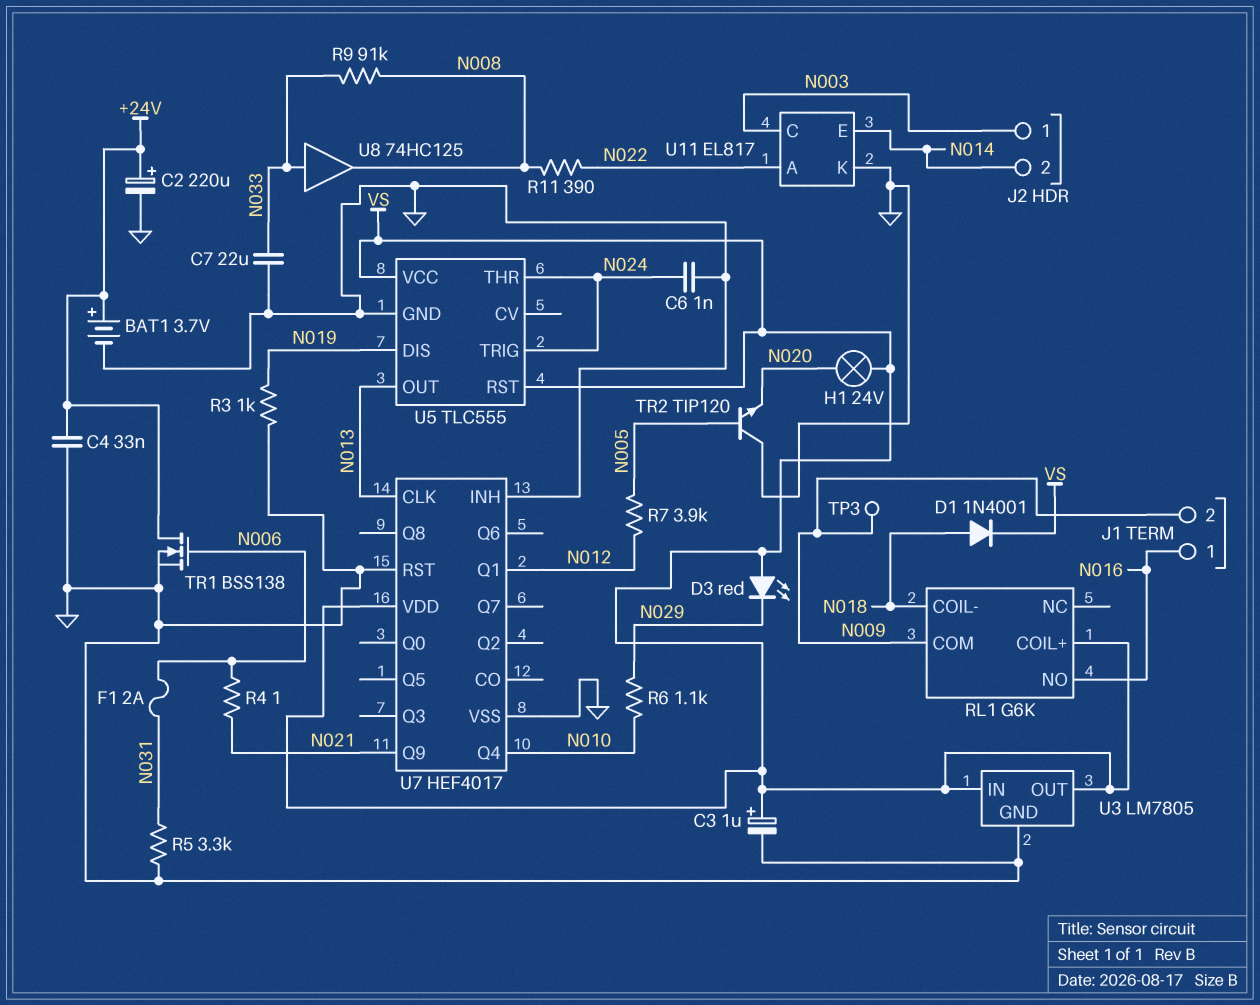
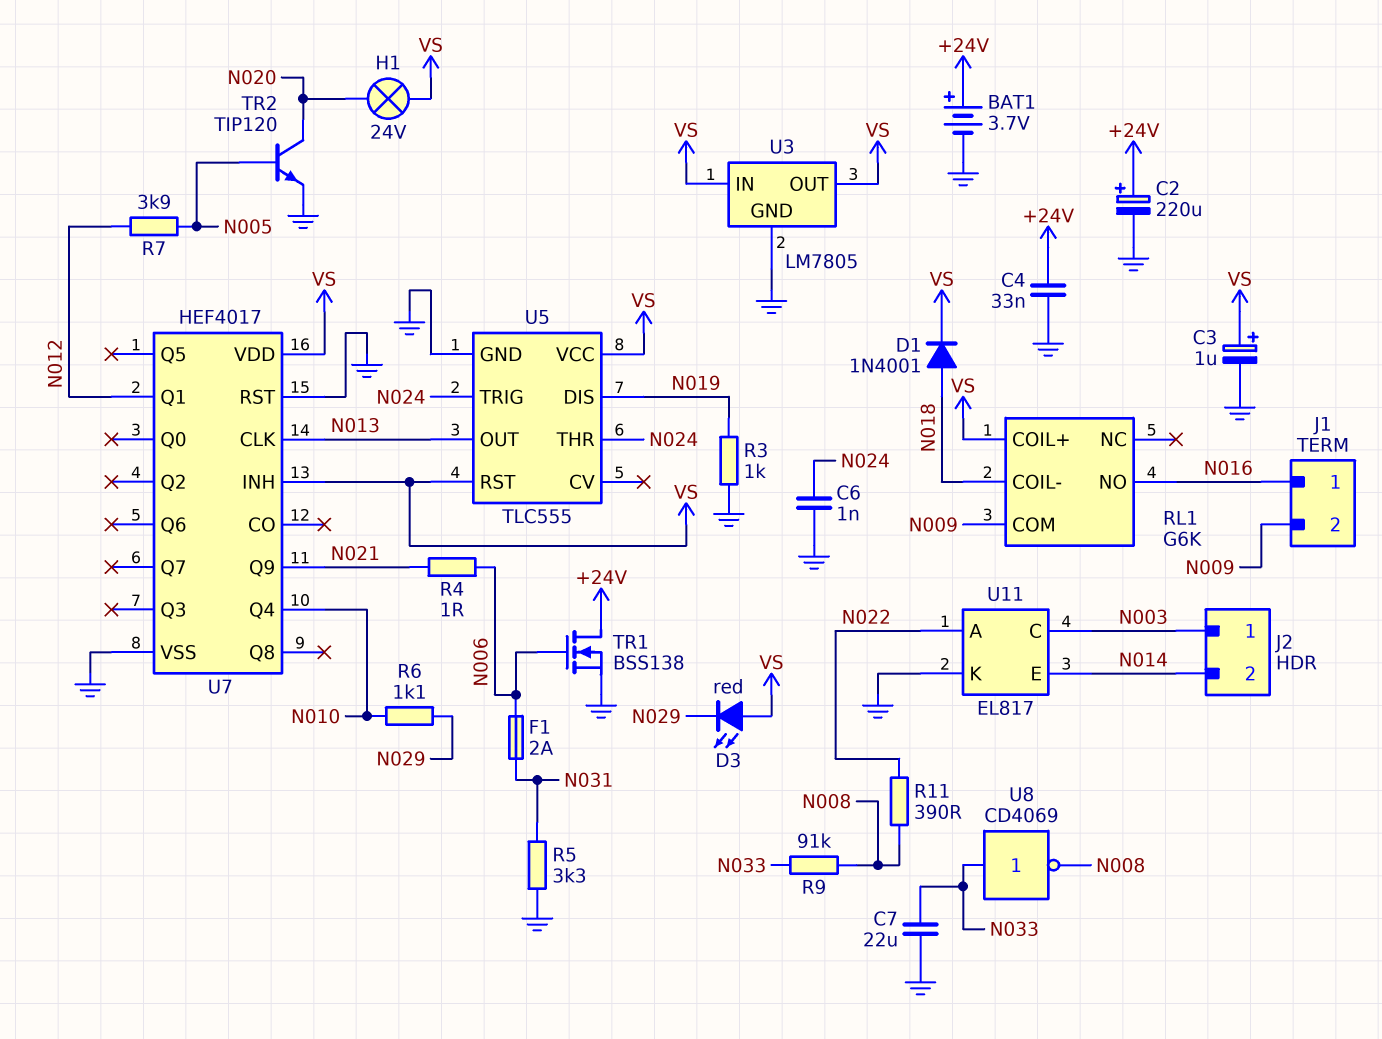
TP3: test point (N009) -> none
TR2: NPN TIP120 (B N005, C GND, E N020) -> NPN TIP120 (B N005, C N020, E GND)
U7 pin INH: GND -> VS
U8: buffer 74HC125 (in N033, out N008) -> NOT CD4069 (in N033, out N008)

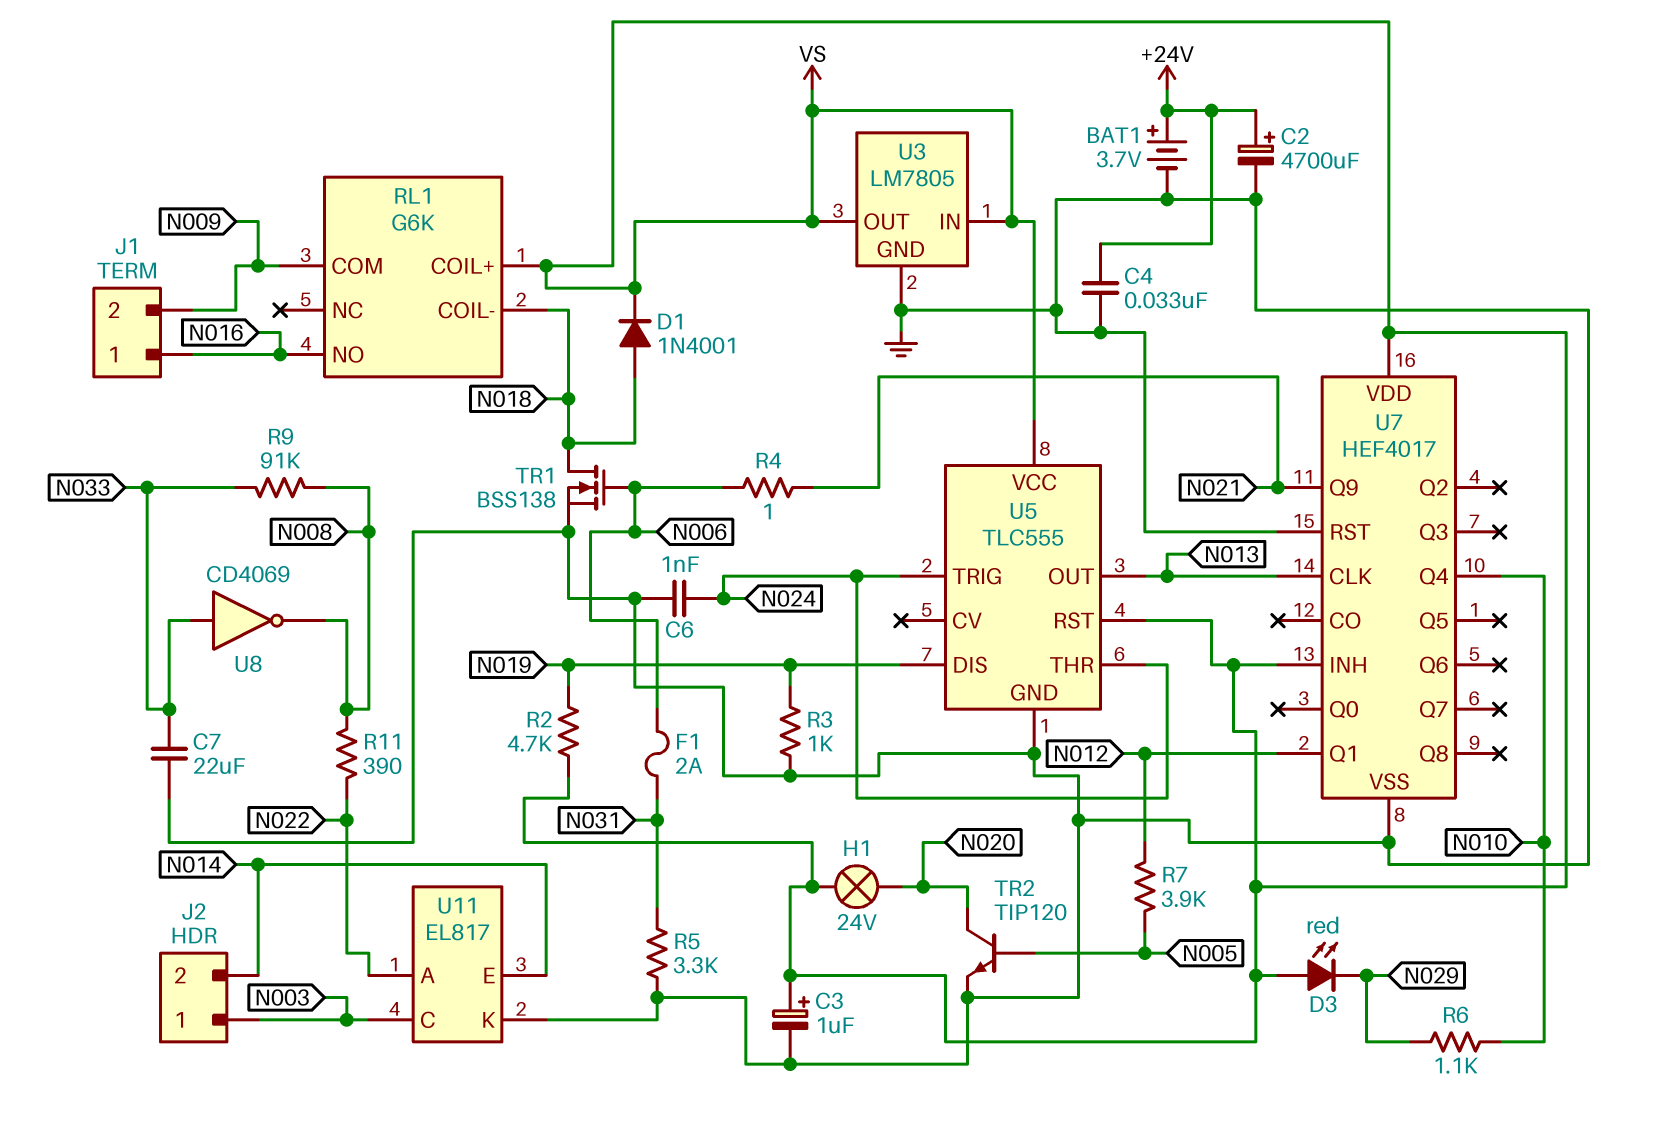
C2: 220uF (plus +24V, minus GND) -> 4700uF (plus +24V, minus GND)
R2: none -> 4.7k (N019, VS)
TR1: NMOS BSS138 (G N006, D +24V, S GND) -> NMOS BSS138 (G N006, D N018, S GND)

